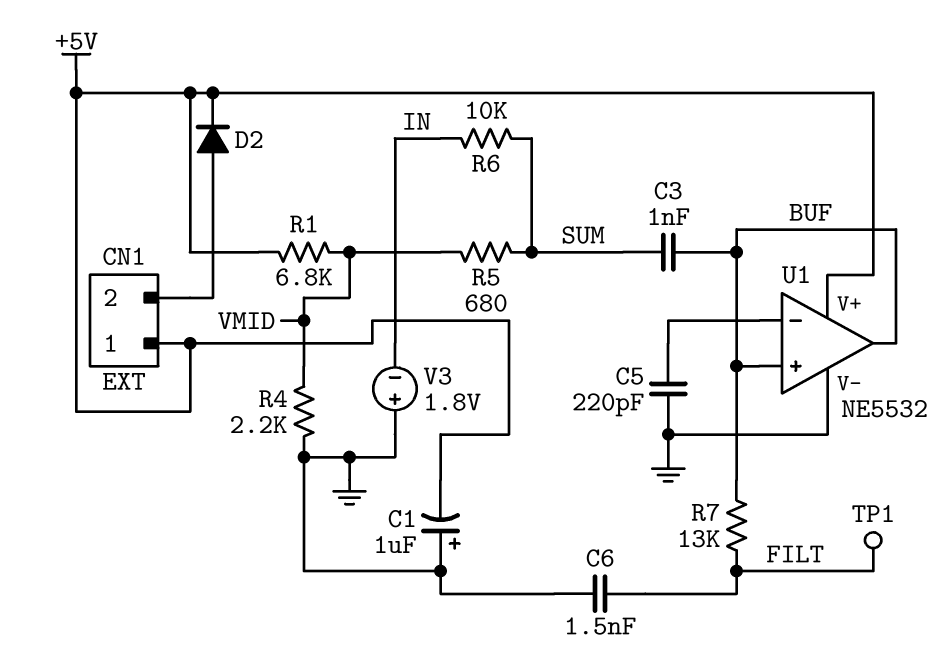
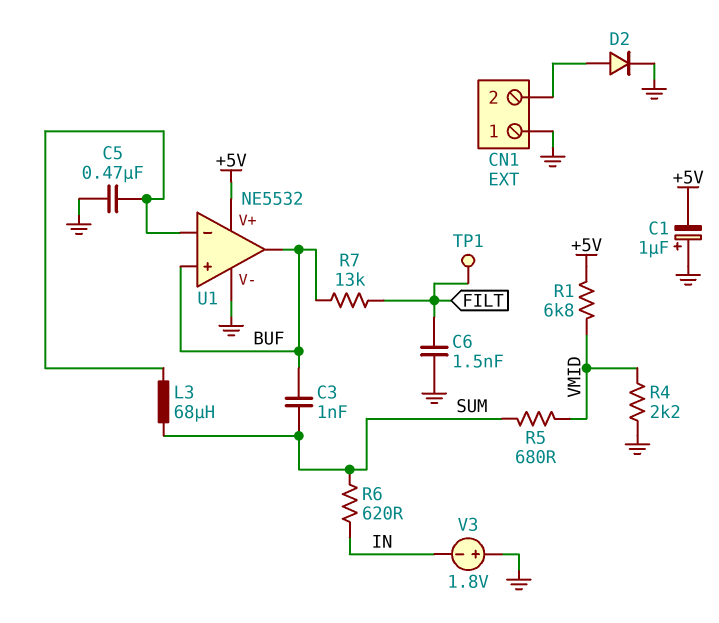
C5: 220pF (GND, U1/in-) -> 470nF (GND, U1/in-)
CN1 pin 1: +5V -> GND
D2: diode (A CN1/2, K +5V) -> diode (A CN1/2, K GND)
L3: none -> 68uH (SUM, U1/in-)
R6: 10k (IN, SUM) -> 620 (IN, SUM)

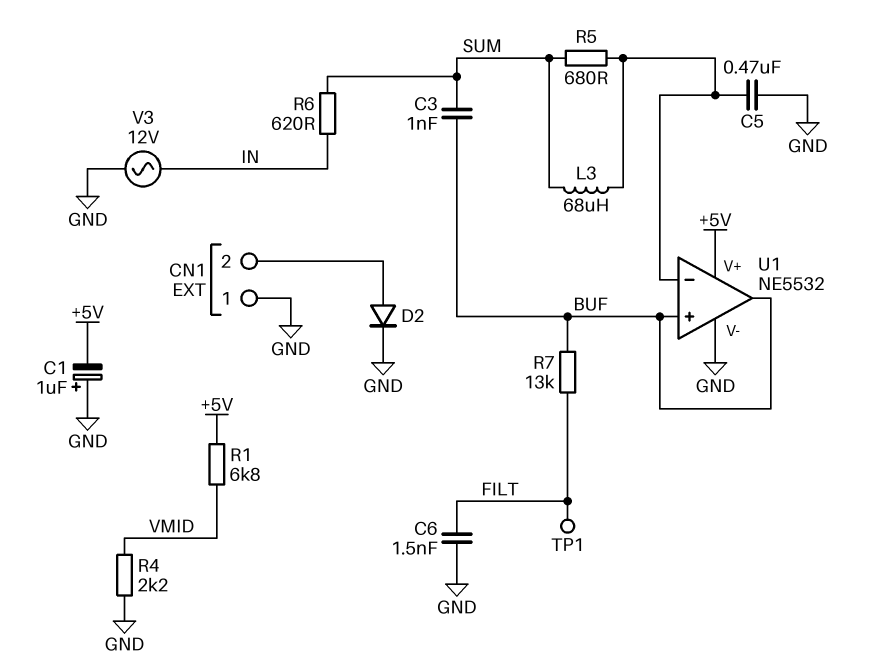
R5: 680 (SUM, VMID) -> 680 (SUM, U1/in-)
V3: 1.8V (plus GND, minus IN) -> AC 12V (GND, IN)

